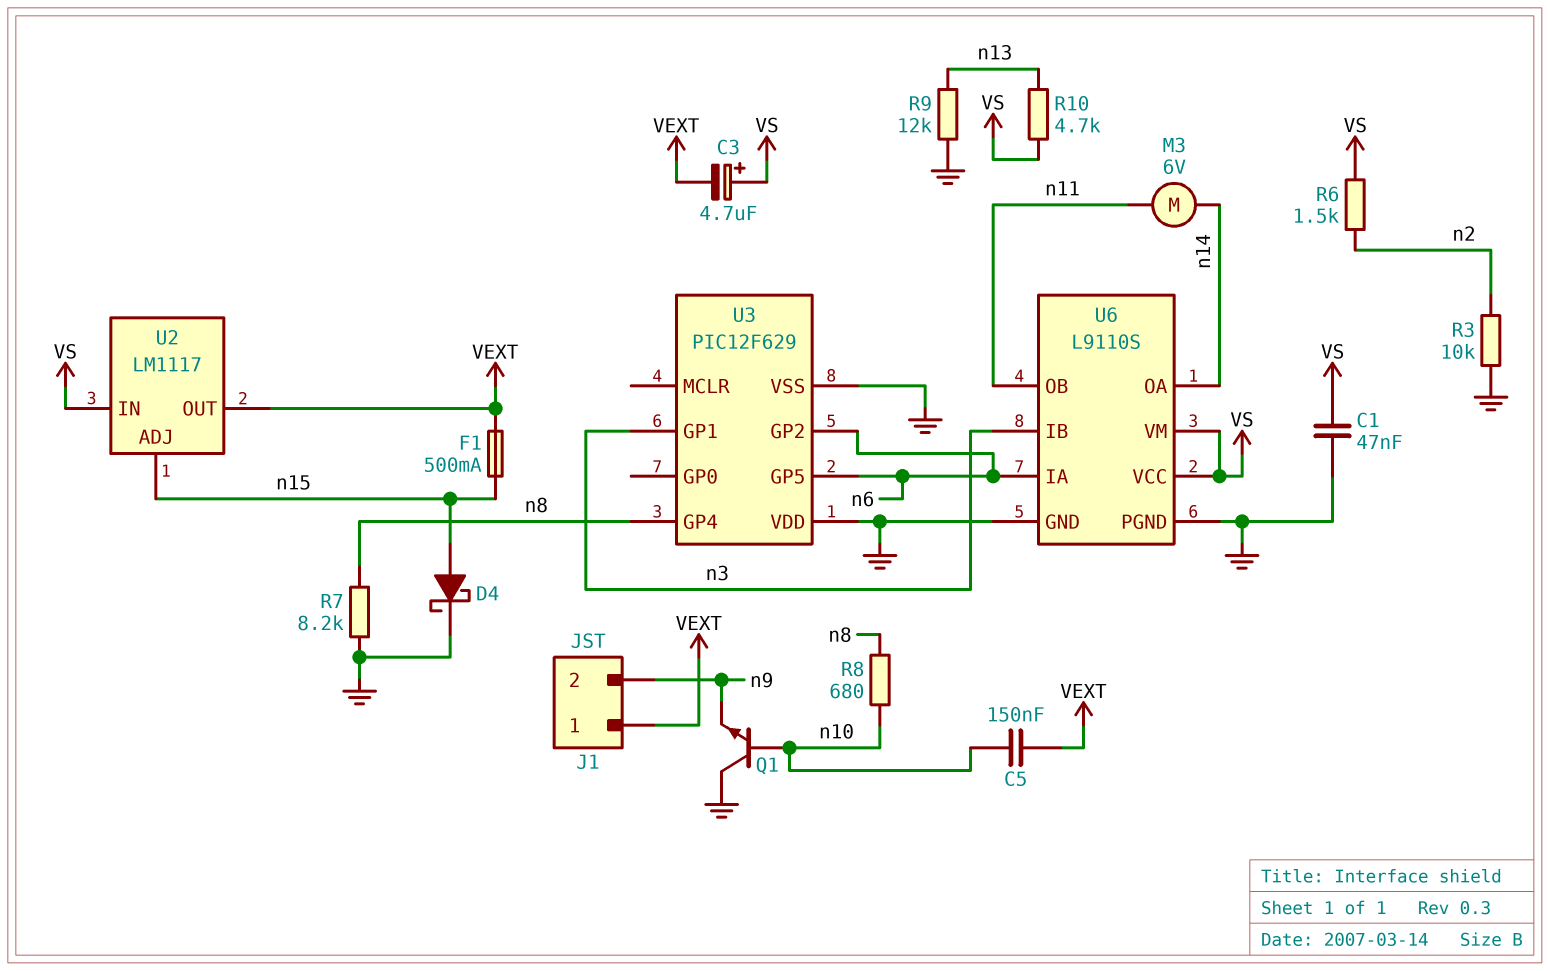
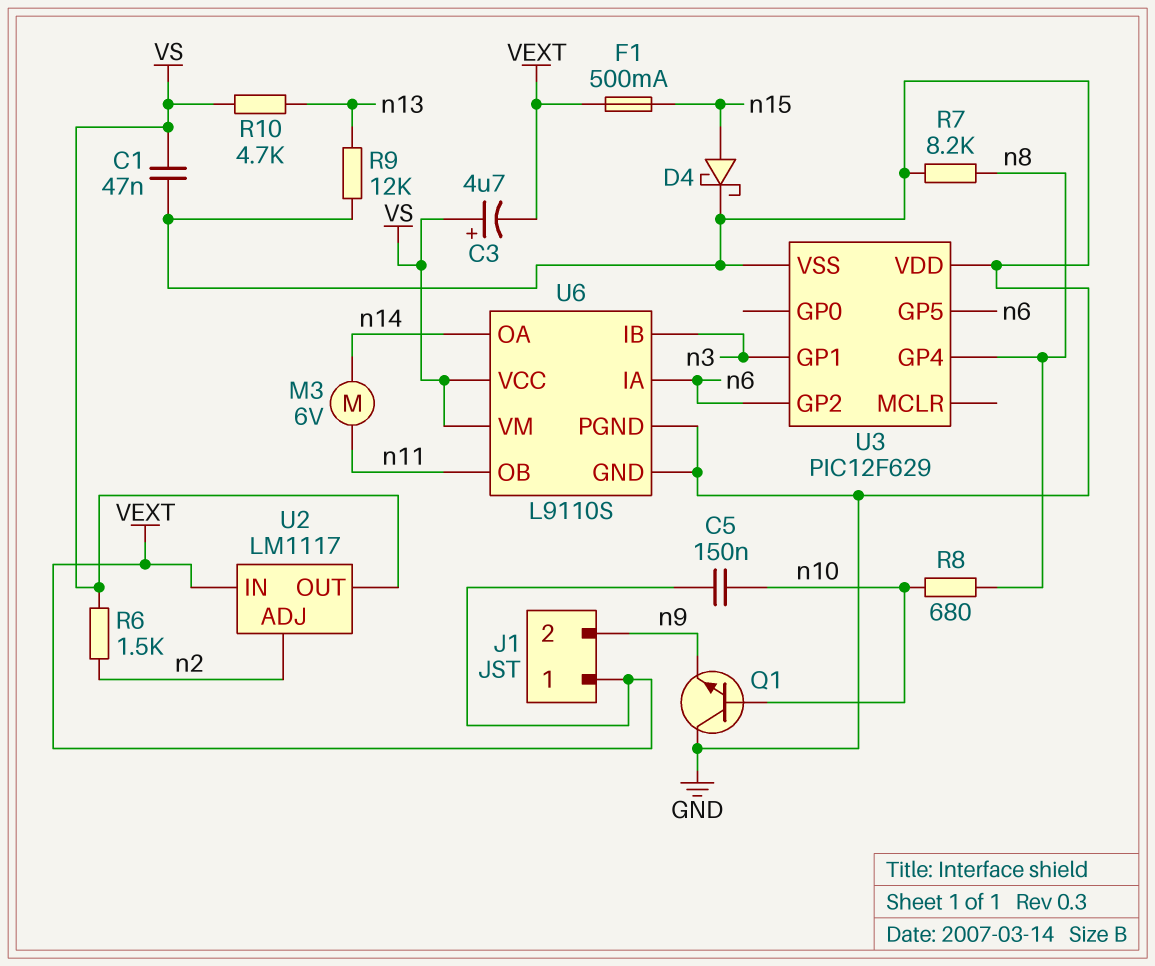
R3: 10k (GND, n2) -> none
U2 pin ADJ: n15 -> n2
U2 pin IN: VS -> VEXT
U2 pin OUT: VEXT -> VS

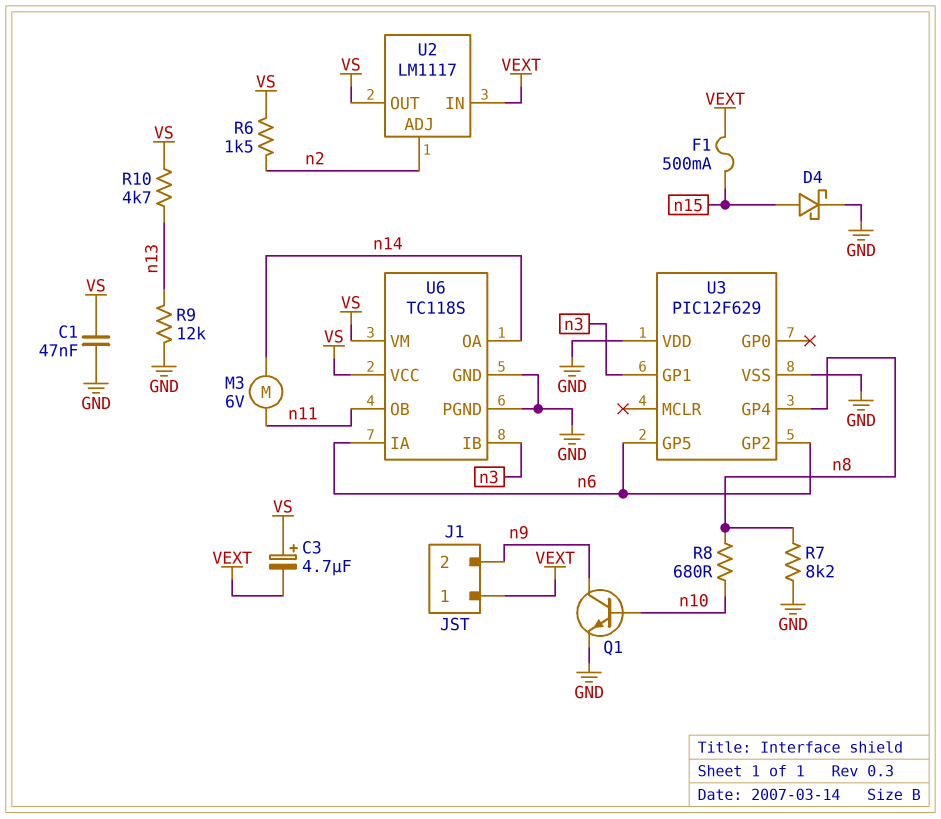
C5: 150nF (VEXT, n10) -> none
Q1: NPN (B n10, C GND, E n9) -> NPN (B n10, C n9, E GND)
U6: L9110S -> TC118S

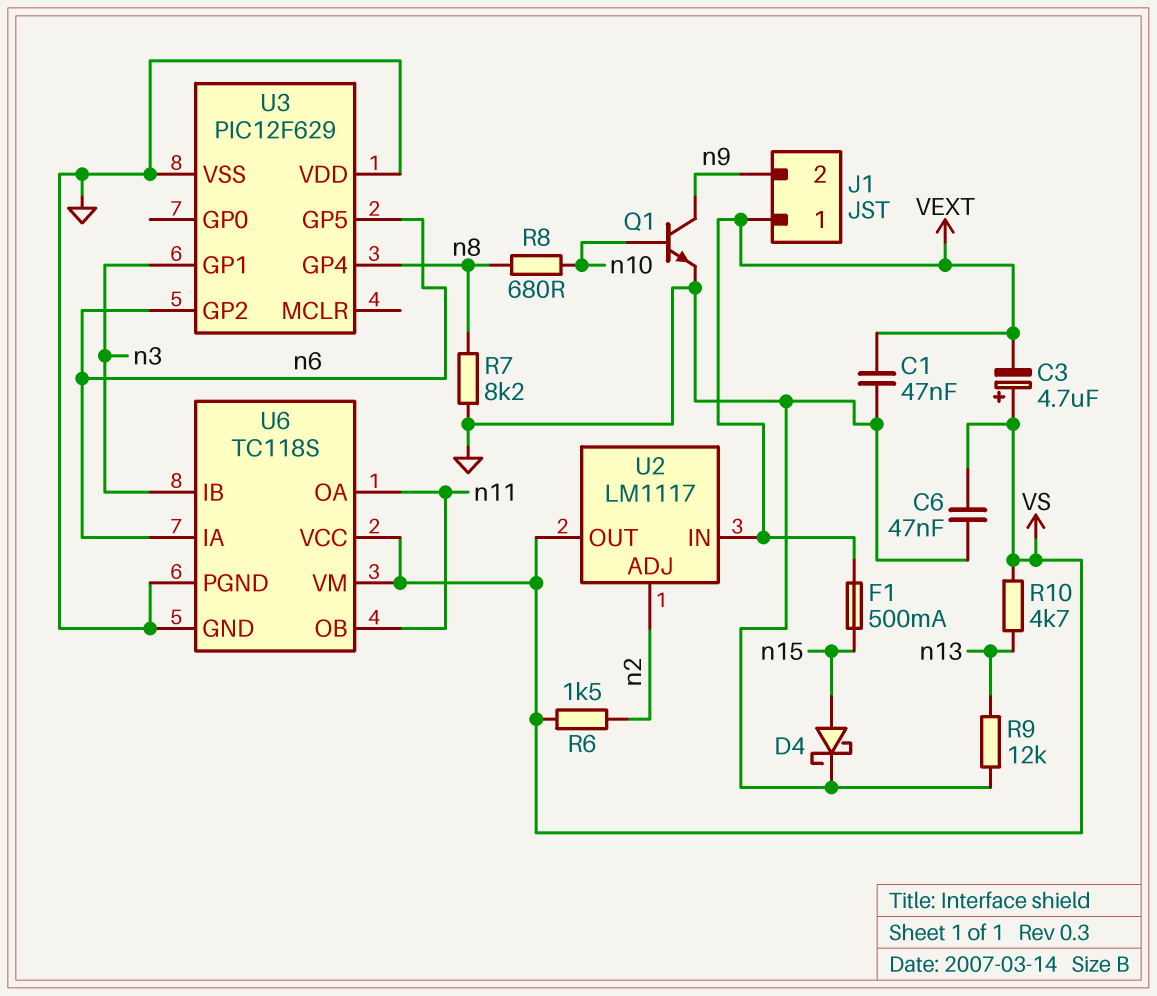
C1: 47nF (GND, VS) -> 47nF (GND, VEXT)
C6: none -> 47nF (GND, VS)
M3: motor 6V (n11, n14) -> none
U6 pin OA: n14 -> n11

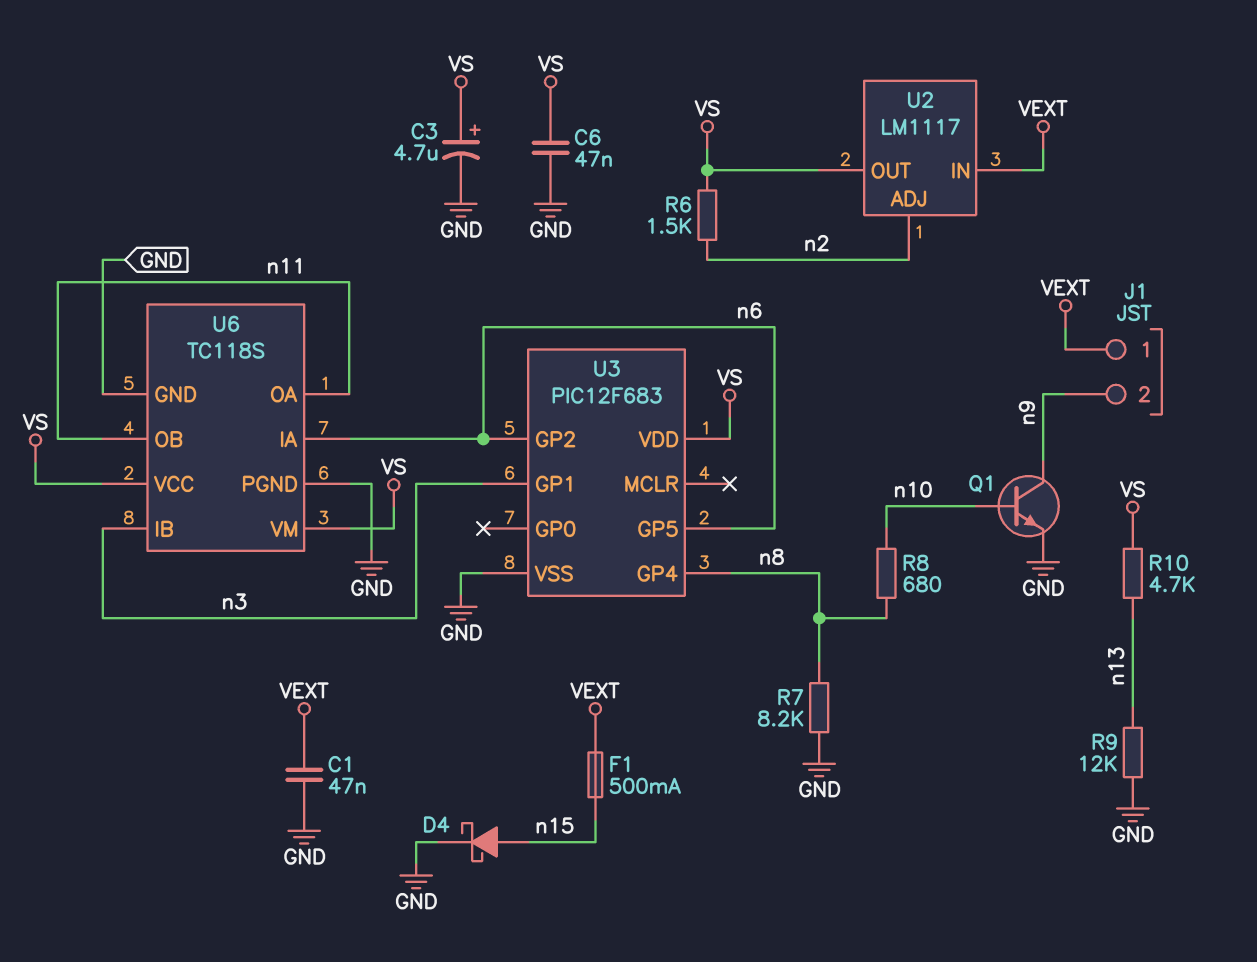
C3: 4.7uF (plus VS, minus VEXT) -> 4.7uF (plus VS, minus GND)
U3: PIC12F629 -> PIC12F683
U3 pin VDD: GND -> VS

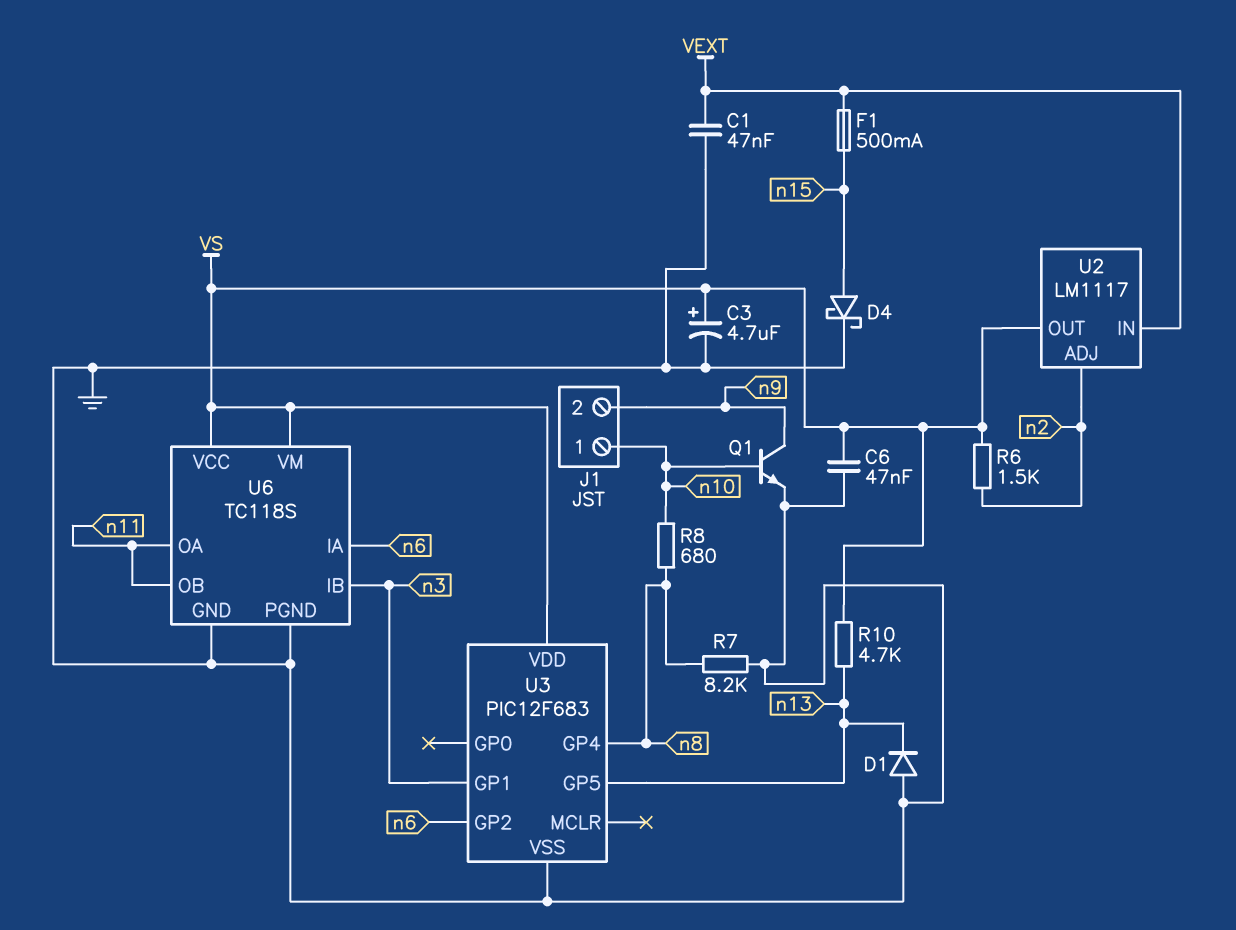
D1: none -> diode (A GND, K n13)
J1 pin 1: VEXT -> n10
R9: 12k (GND, n13) -> none
U3 pin GP5: n6 -> n13

